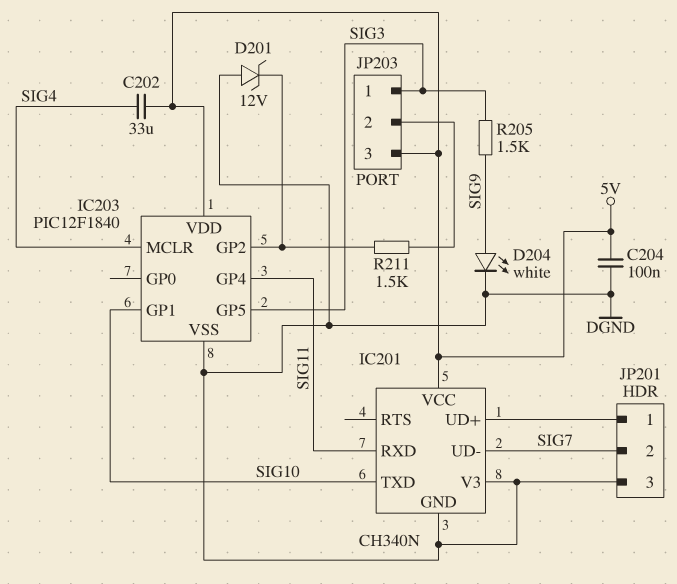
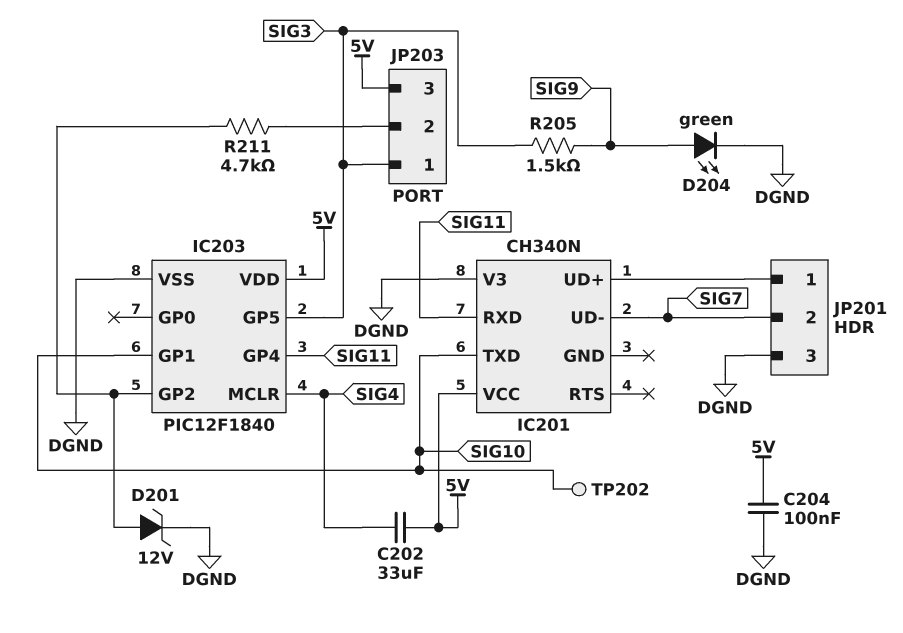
D201: zener 12V (A DGND, K IC203/GP2) -> zener 12V (A IC203/GP2, K DGND)
D204: LED white (A SIG9, K DGND) -> LED green (A SIG9, K DGND)
IC201 pin GND: DGND -> none
R211: 1.5k (IC203/GP2, JP203/2) -> 4.7k (IC203/GP2, JP203/2)
TP202: none -> test point (SIG10)

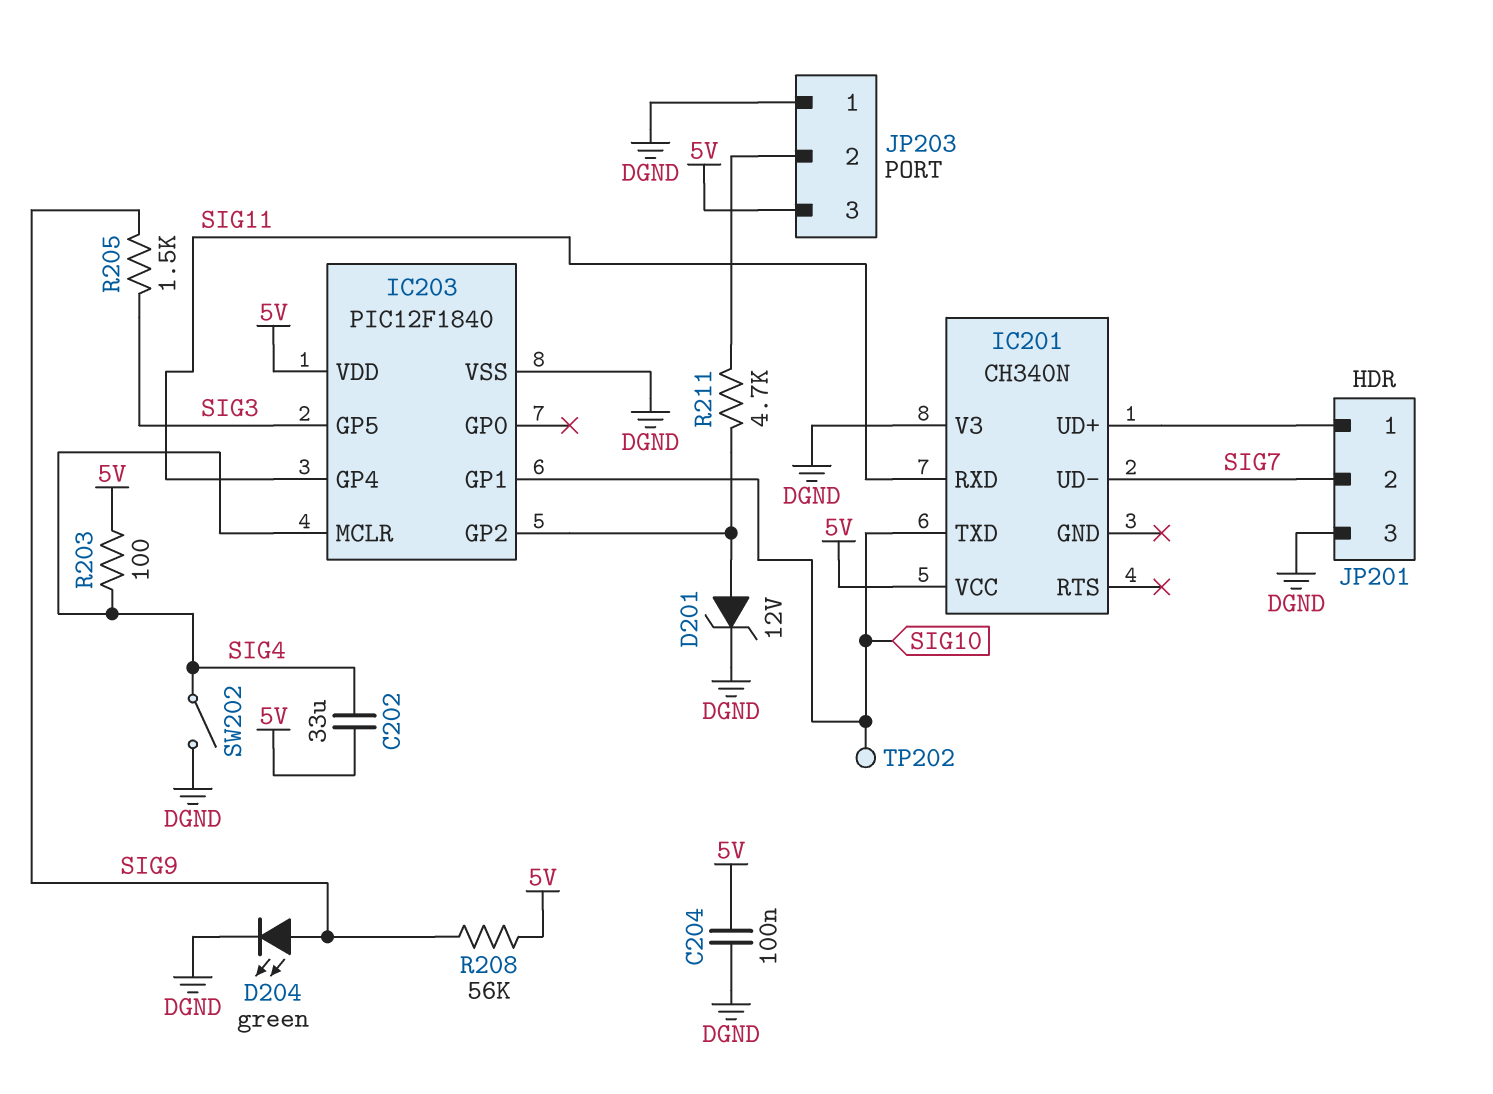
JP203 pin 1: SIG3 -> DGND
R203: none -> 100 (5V, SIG4)
R208: none -> 56k (5V, SIG9)
SW202: none -> switch (DGND, SIG4)

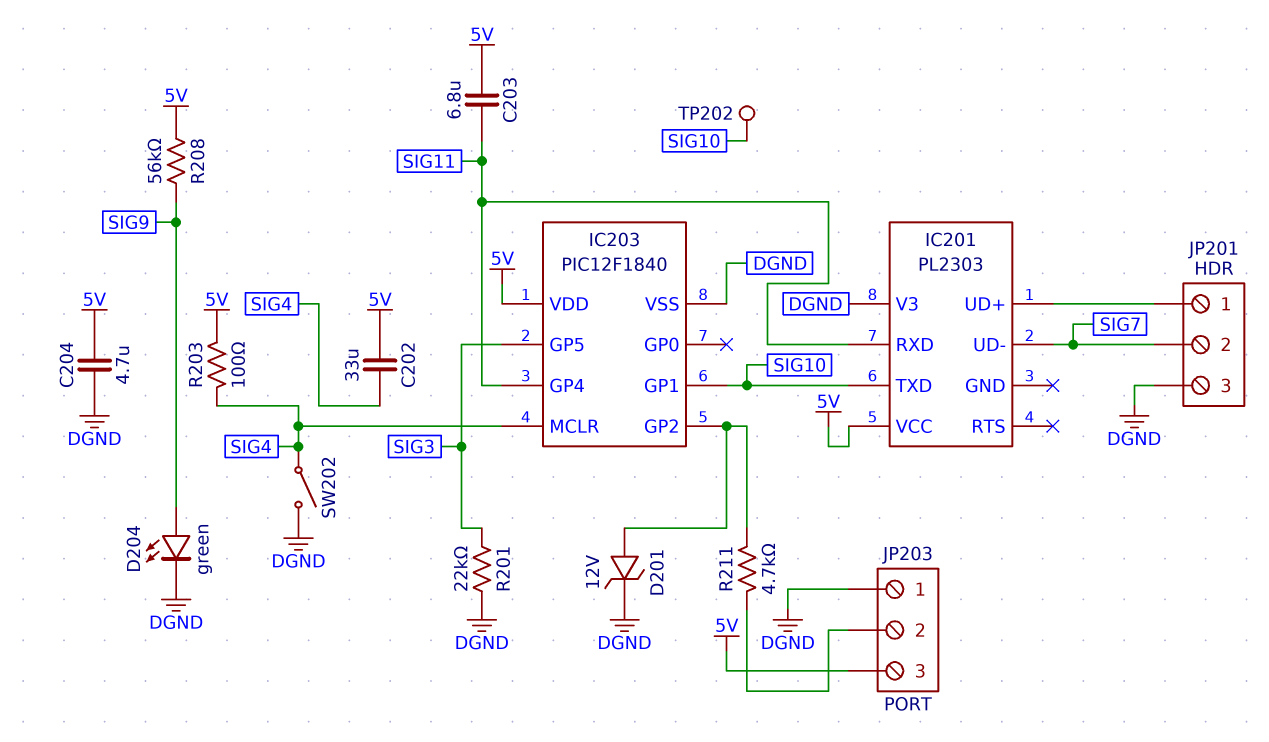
C203: none -> 6.8uF (5V, SIG11)
C204: 100nF (5V, DGND) -> 4.7uF (5V, DGND)
IC201: CH340N -> PL2303
R201: none -> 22k (DGND, SIG3)
R205: 1.5k (SIG3, SIG9) -> none

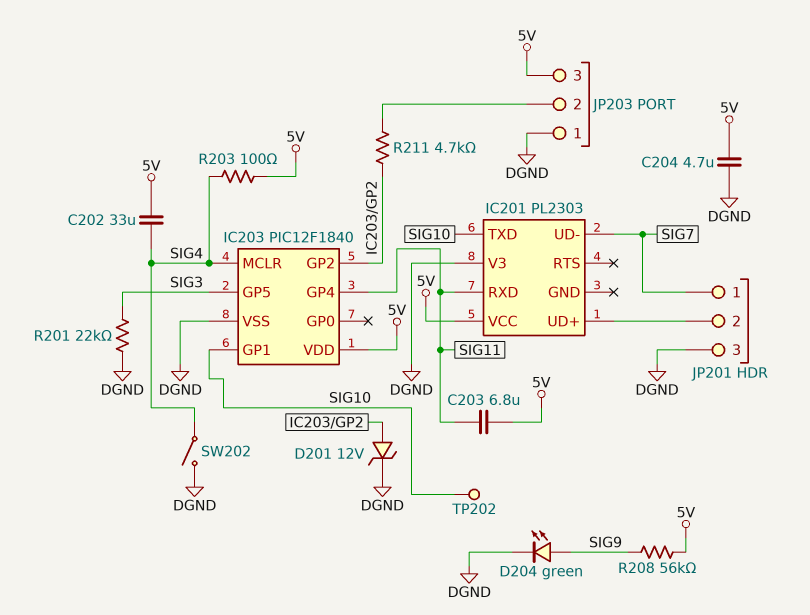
JP201 pin 1: IC201/UD+ -> SIG7
JP201 pin 2: SIG7 -> IC201/UD+

